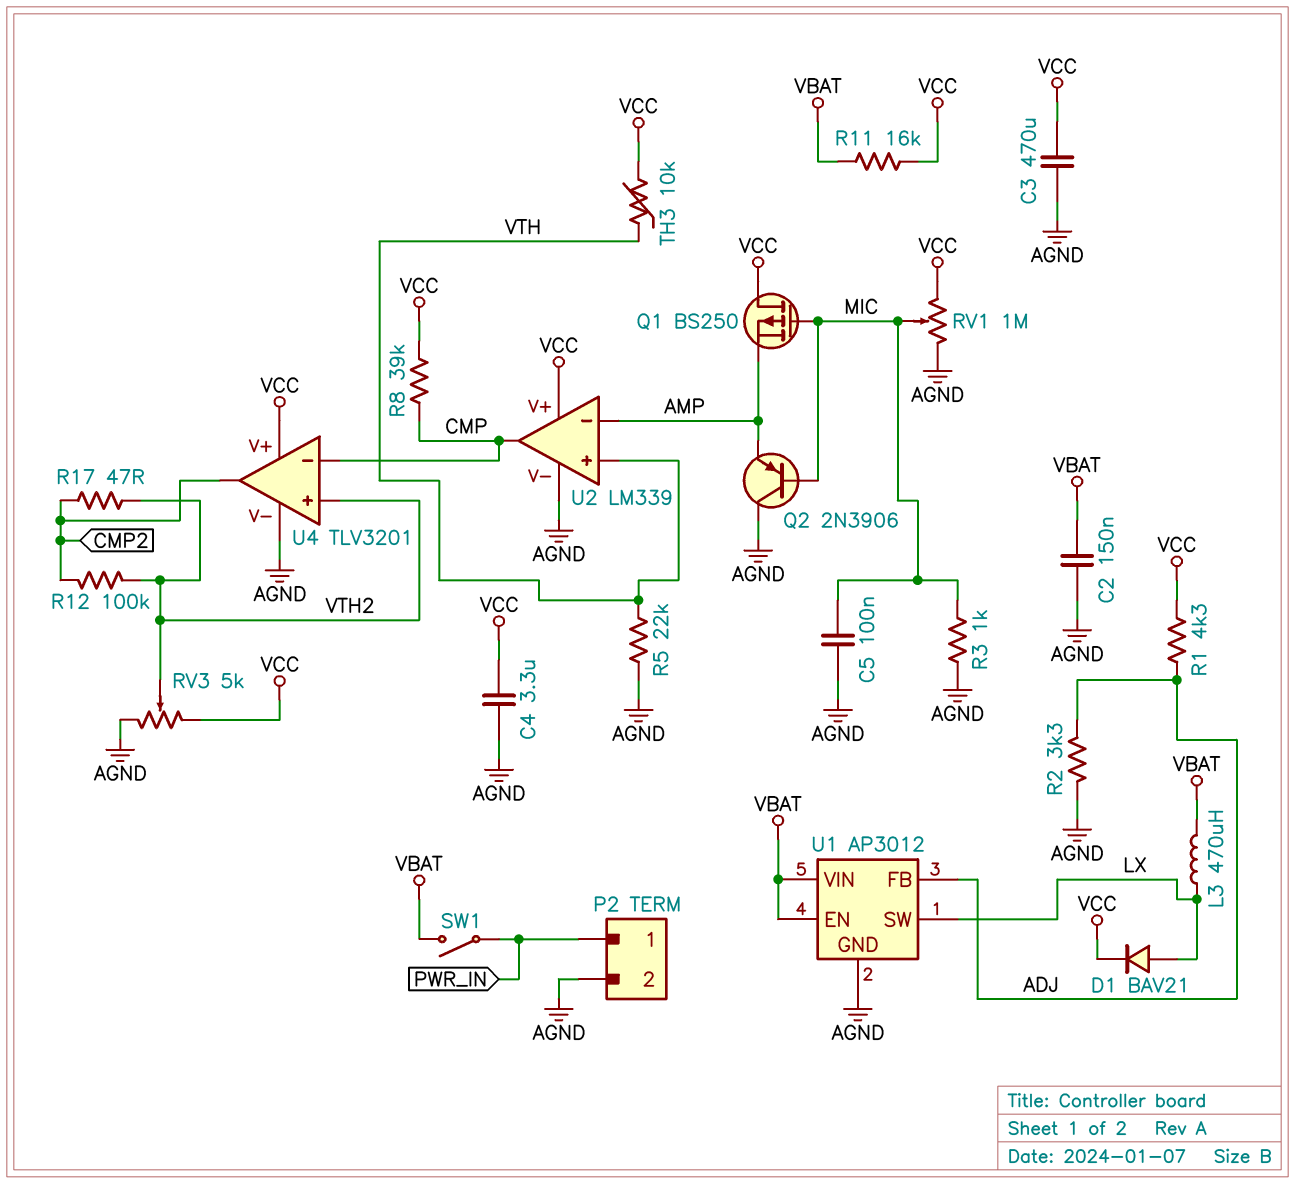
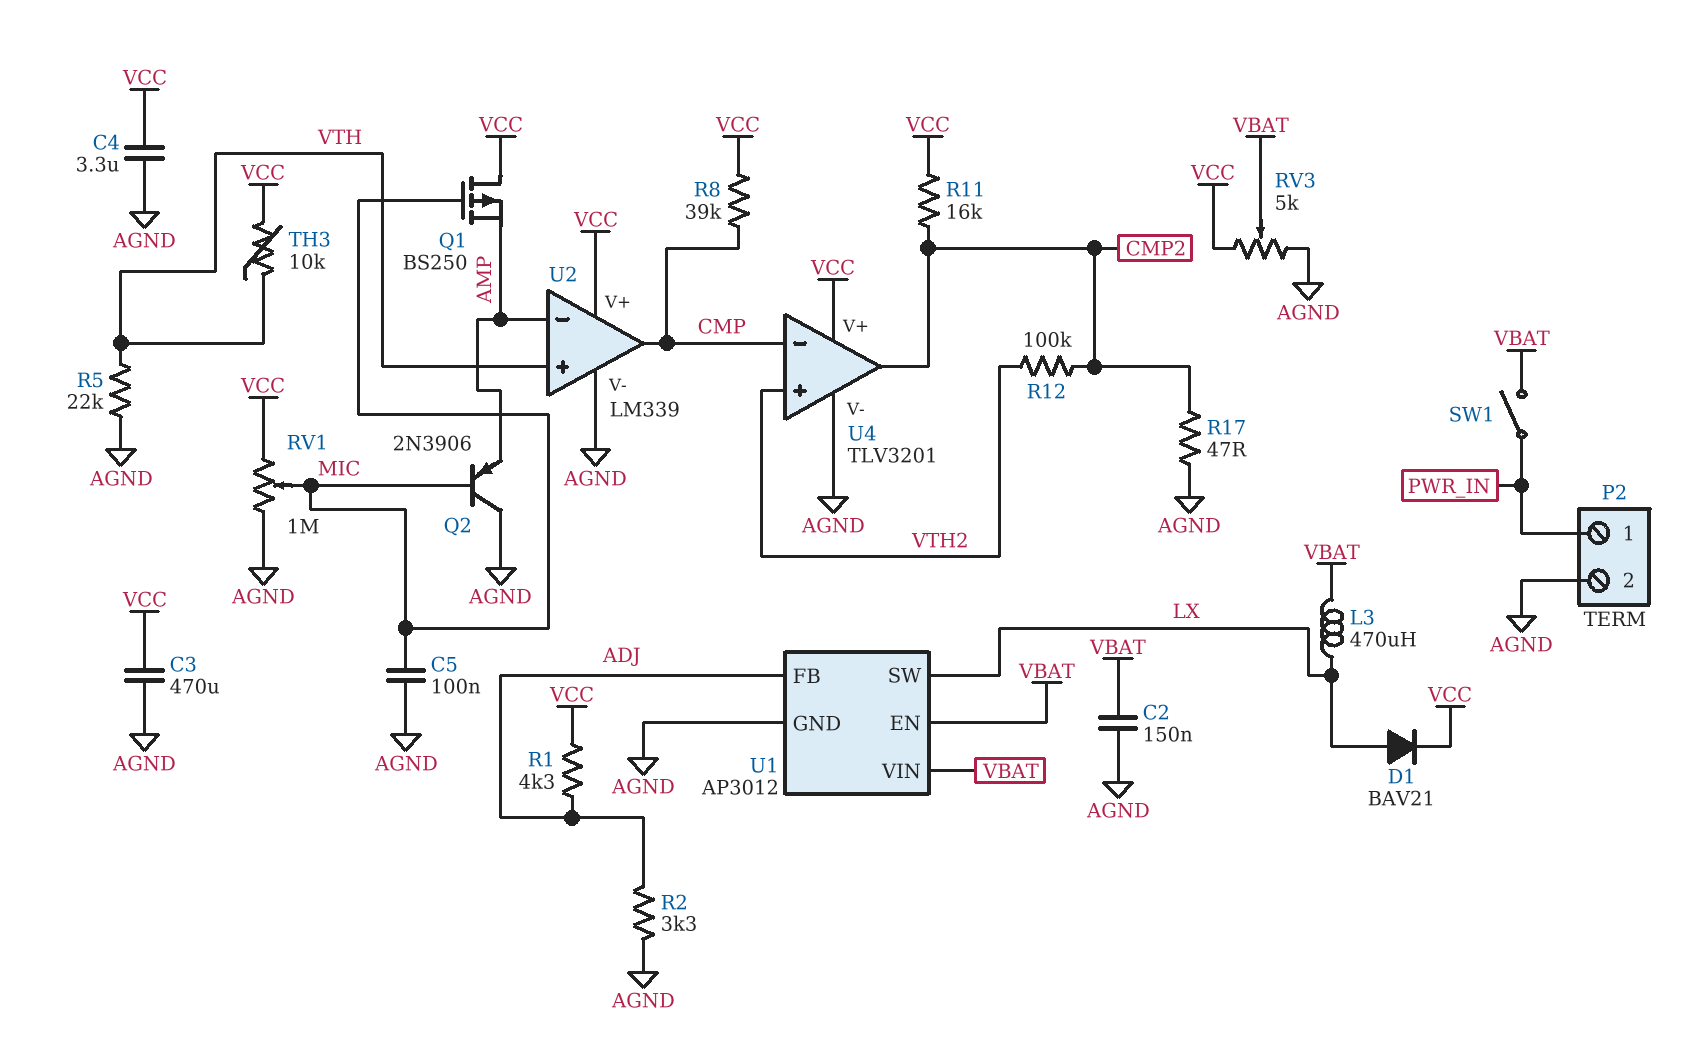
R3: 1k (AGND, MIC) -> none
R11: 16k (VBAT, VCC) -> 16k (CMP2, VCC)
R17: 47 (CMP2, VTH2) -> 47 (AGND, CMP2)
RV3: 5k (AGND, VCC, wiper VTH2) -> 5k (AGND, VCC, wiper VBAT)

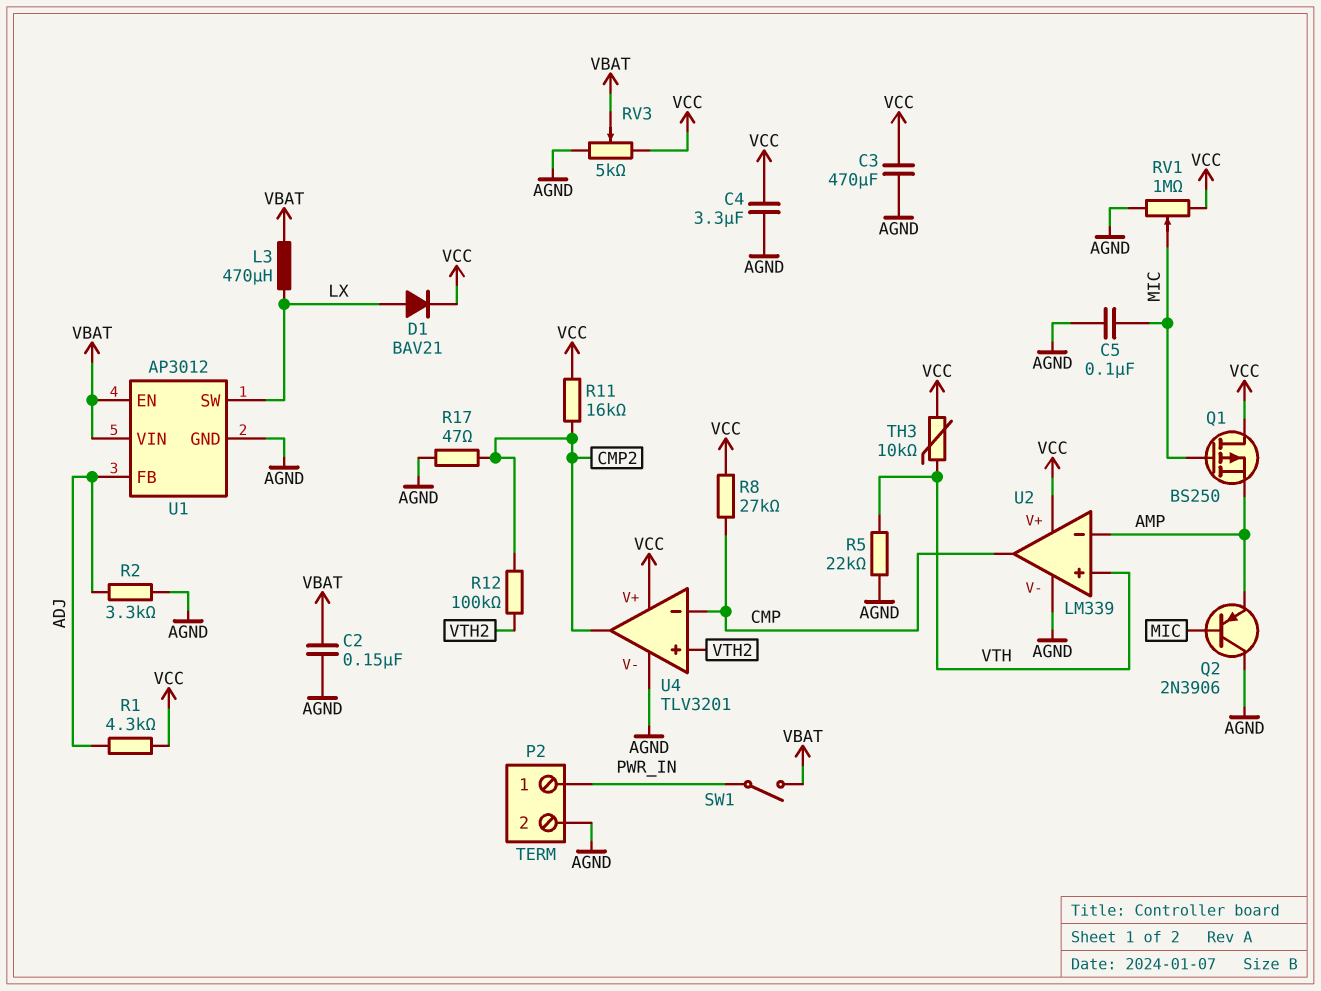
R8: 39k (CMP, VCC) -> 27k (CMP, VCC)

